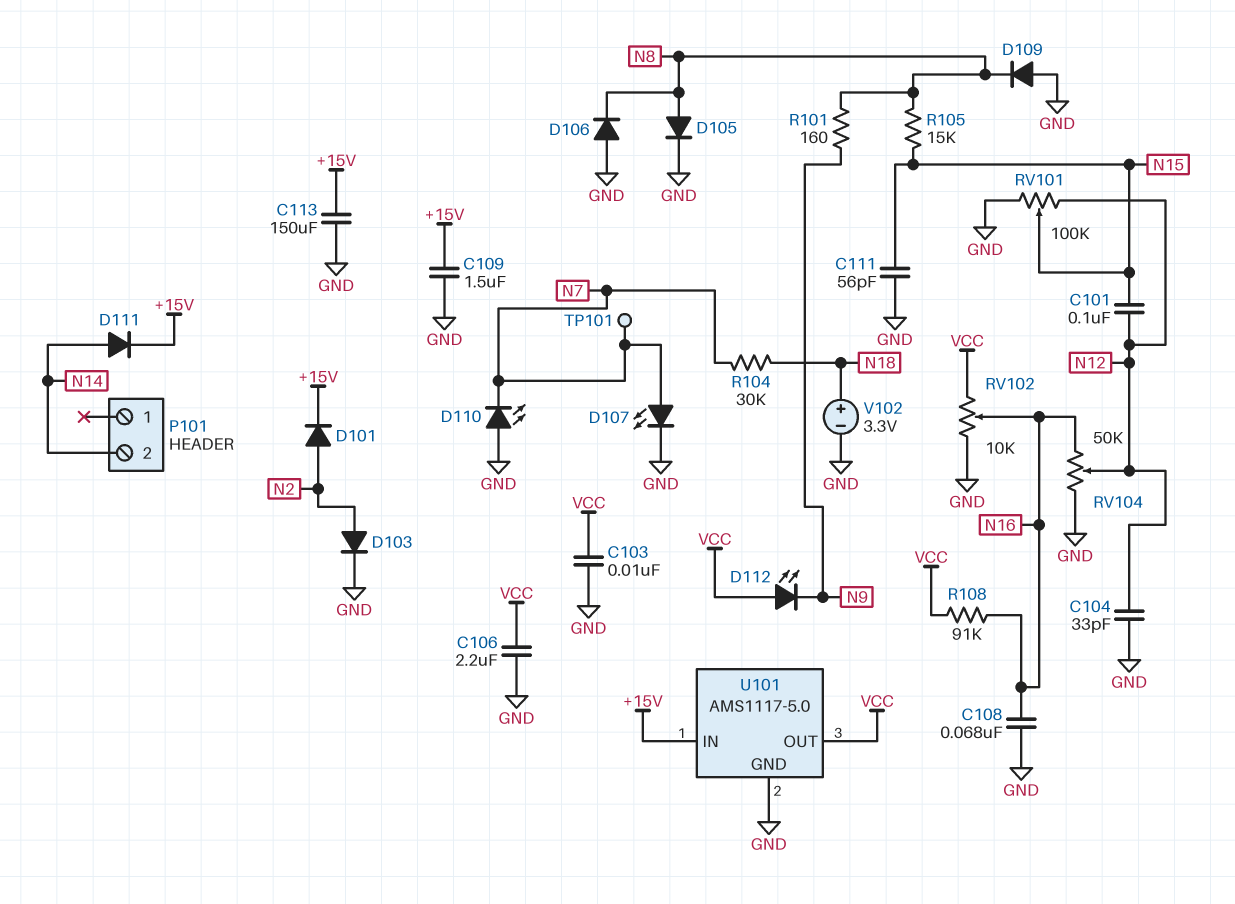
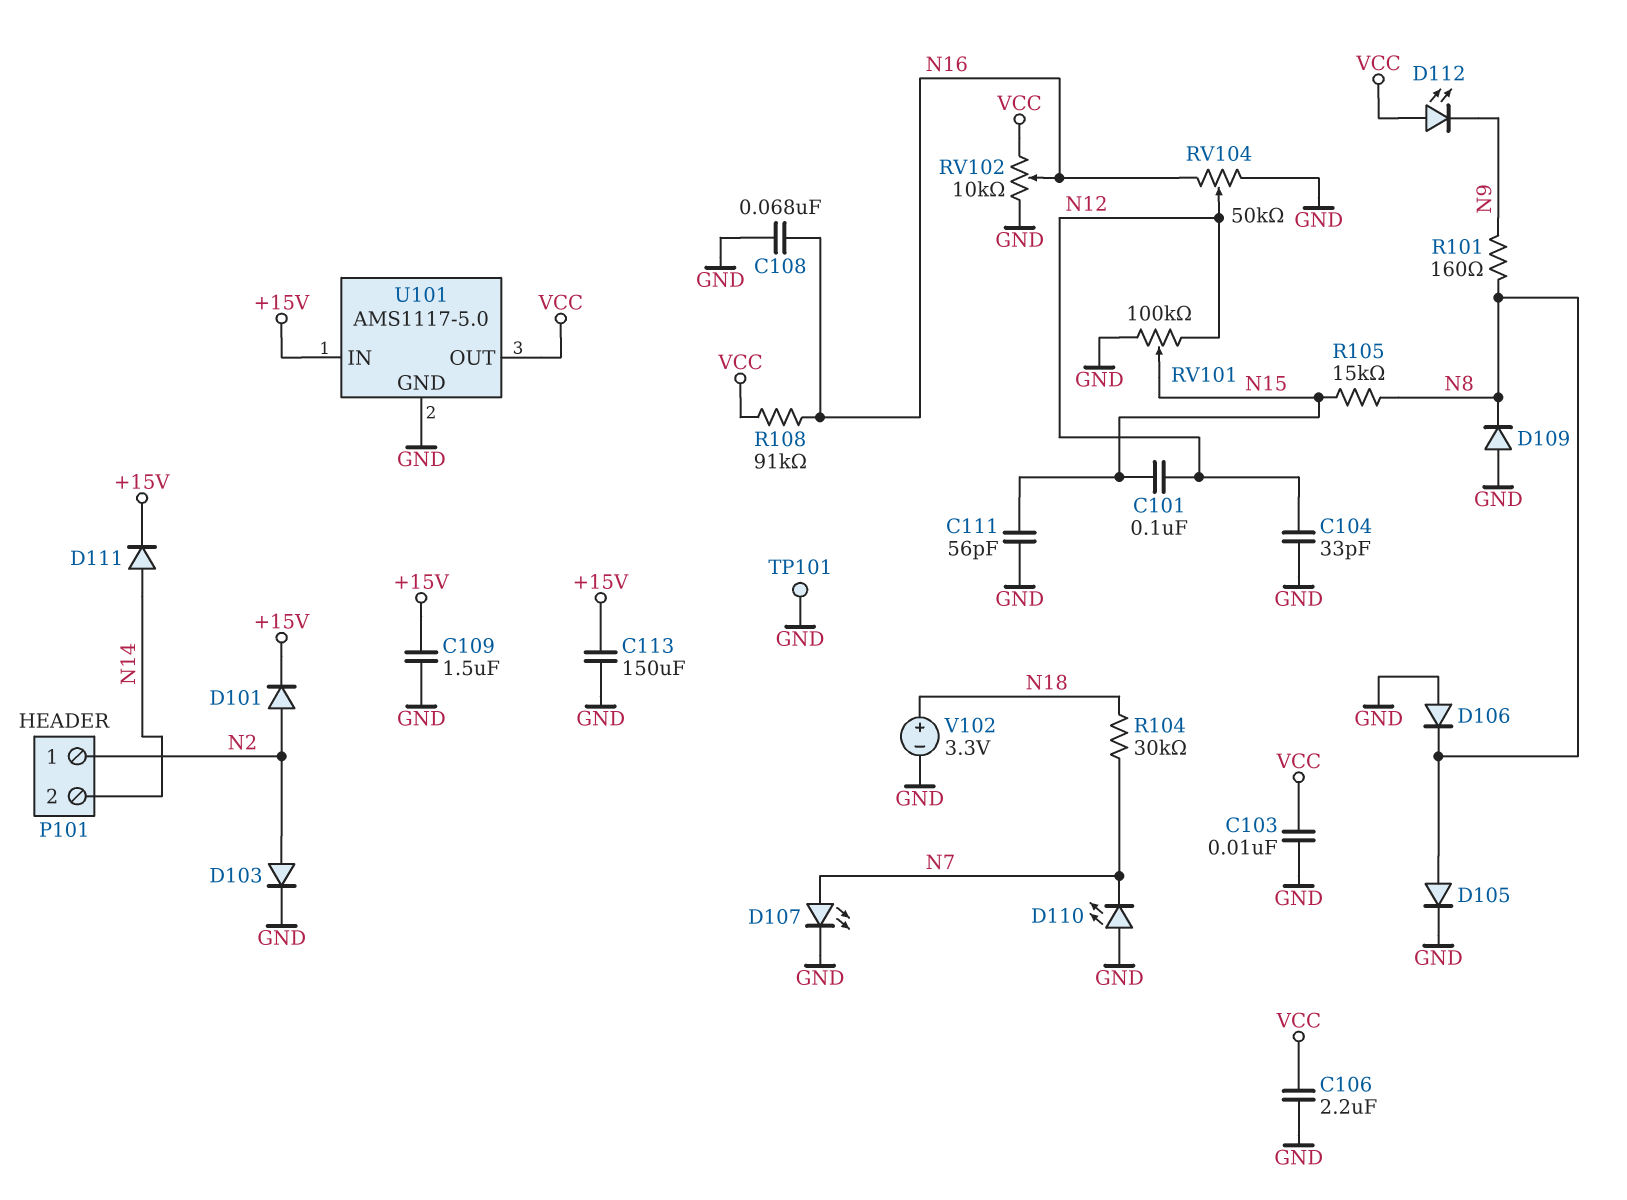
P101 pin 1: none -> N2
TP101: test point (N7) -> test point (GND)

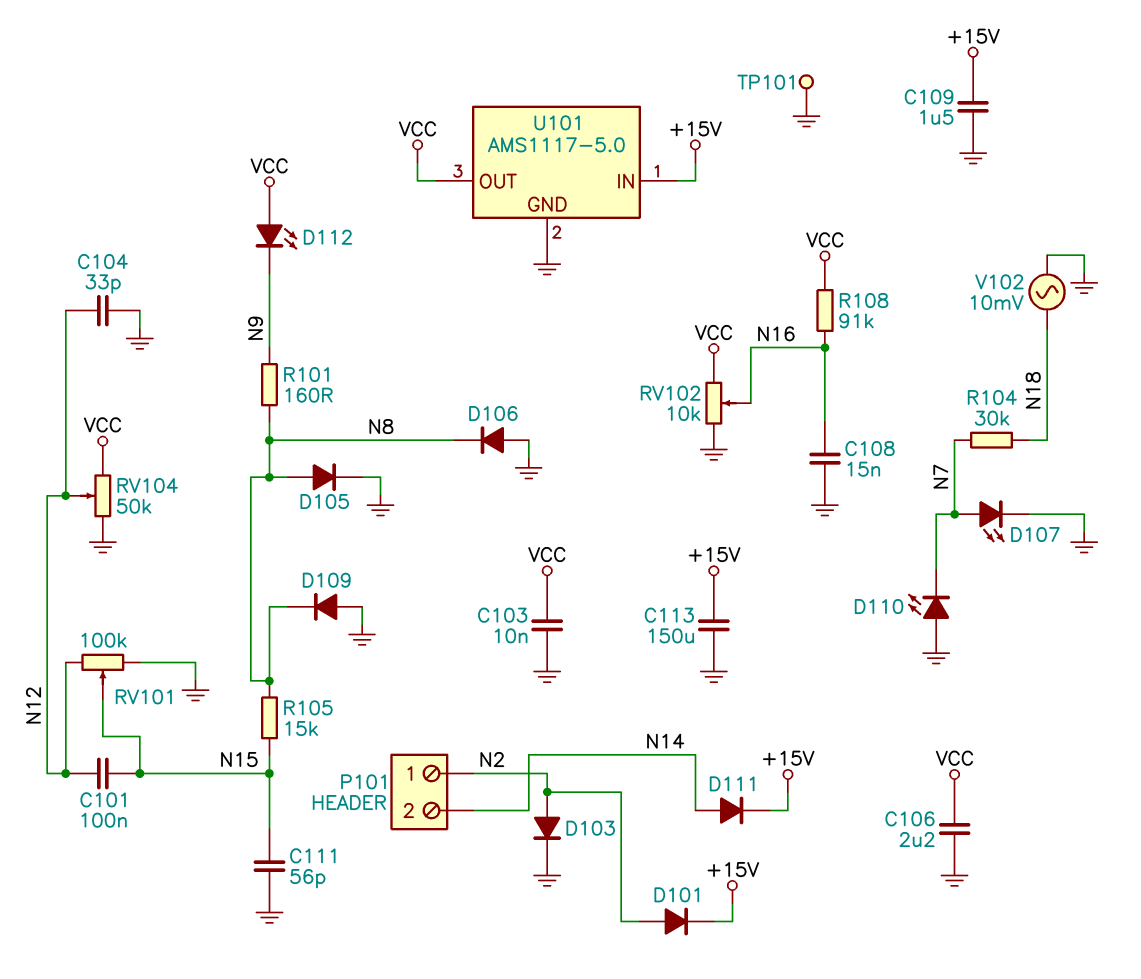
C108: 68nF (GND, N16) -> 15nF (GND, N16)
RV104: 50k (GND, N16, wiper N12) -> 50k (GND, VCC, wiper N12)
V102: 3.3V (plus N18, minus GND) -> AC 10mV (GND, N18)

